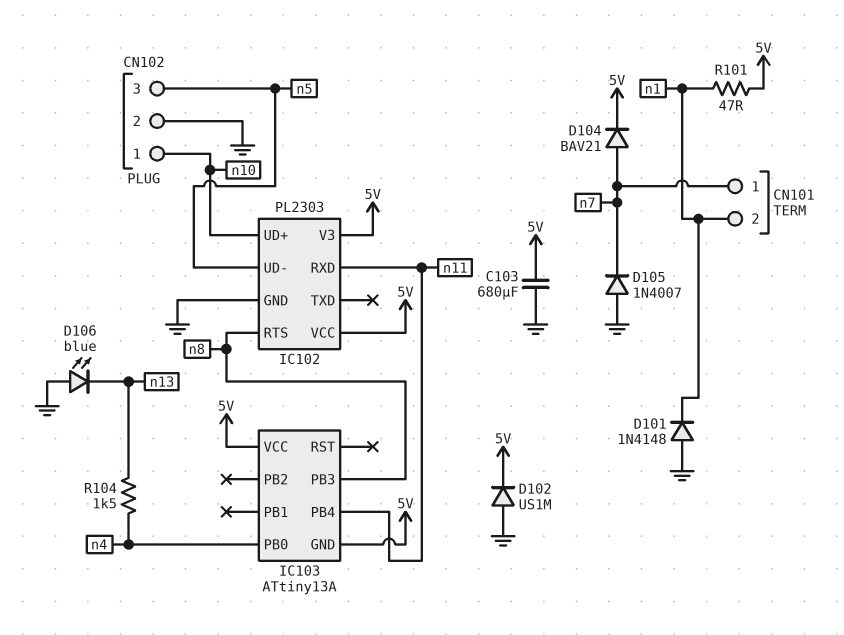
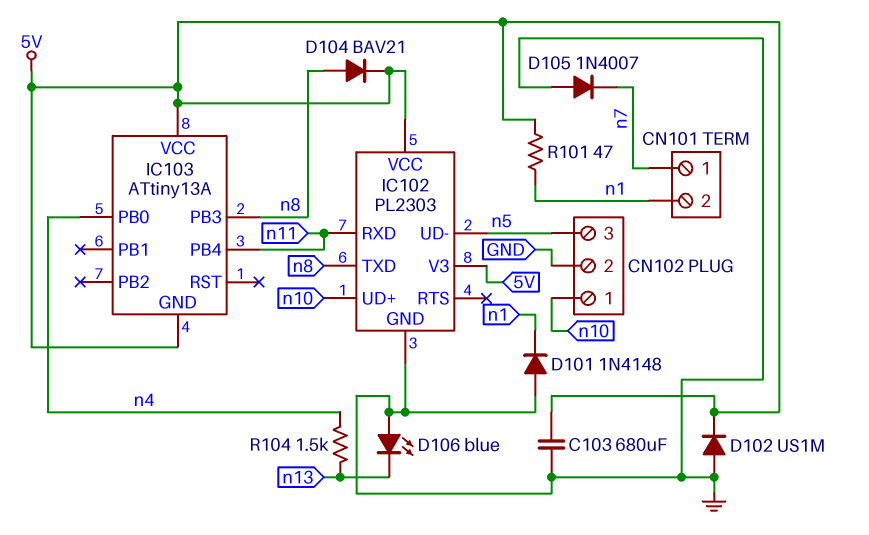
D104: diode BAV21 (A n7, K 5V) -> diode BAV21 (A n8, K 5V)
IC102 pin RTS: n8 -> none
IC102 pin TXD: none -> n8

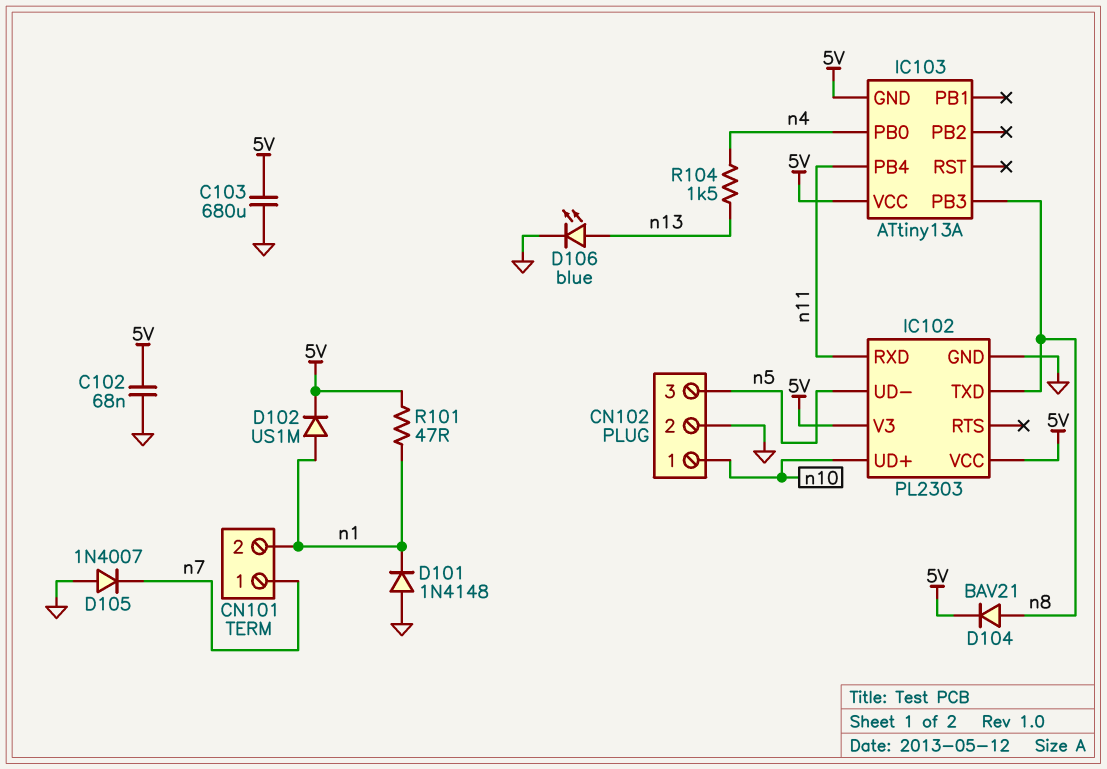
C102: none -> 68nF (5V, GND)
D102: diode US1M (A GND, K 5V) -> diode US1M (A n1, K 5V)
D106: LED blue (A GND, K n13) -> LED blue (A n13, K GND)

